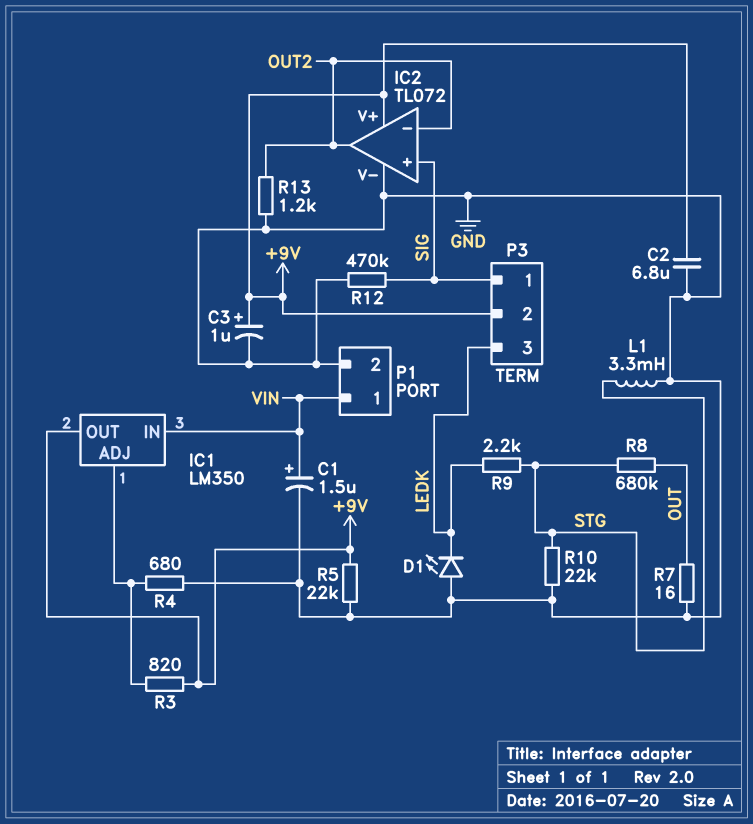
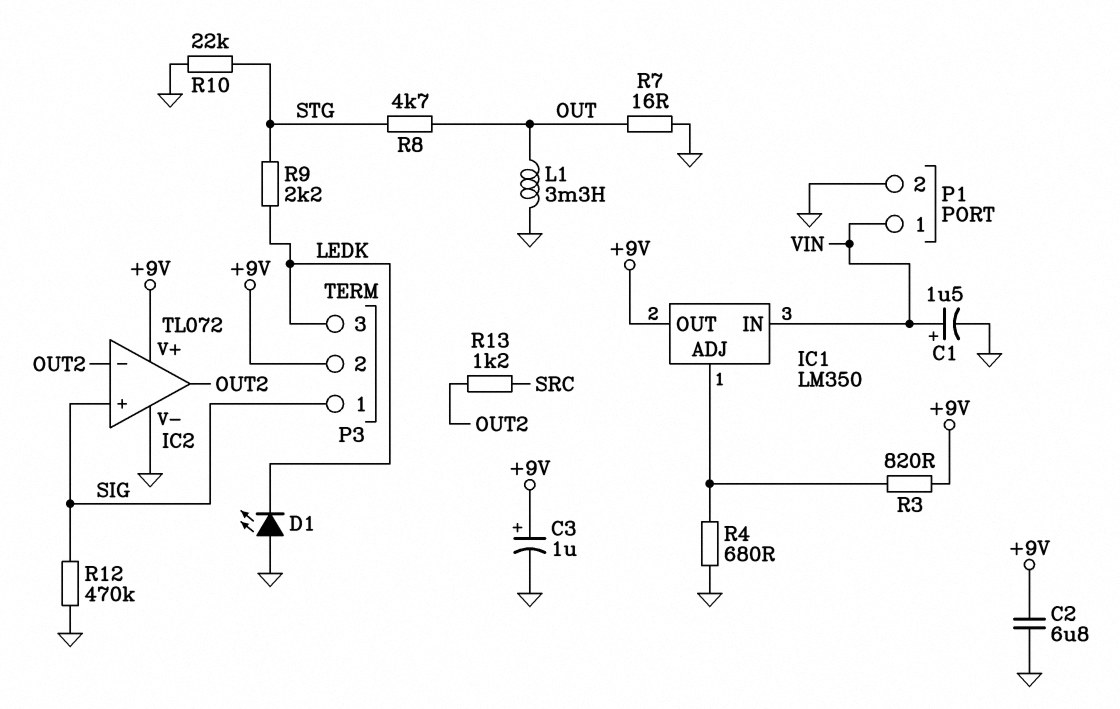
L1: 3.3mH (GND, STG) -> 3.3mH (GND, OUT)
R5: 22k (+9V, GND) -> none
R8: 680k (OUT, STG) -> 4.7k (OUT, STG)
R13: 1.2k (GND, OUT2) -> 1.2k (OUT2, SRC)

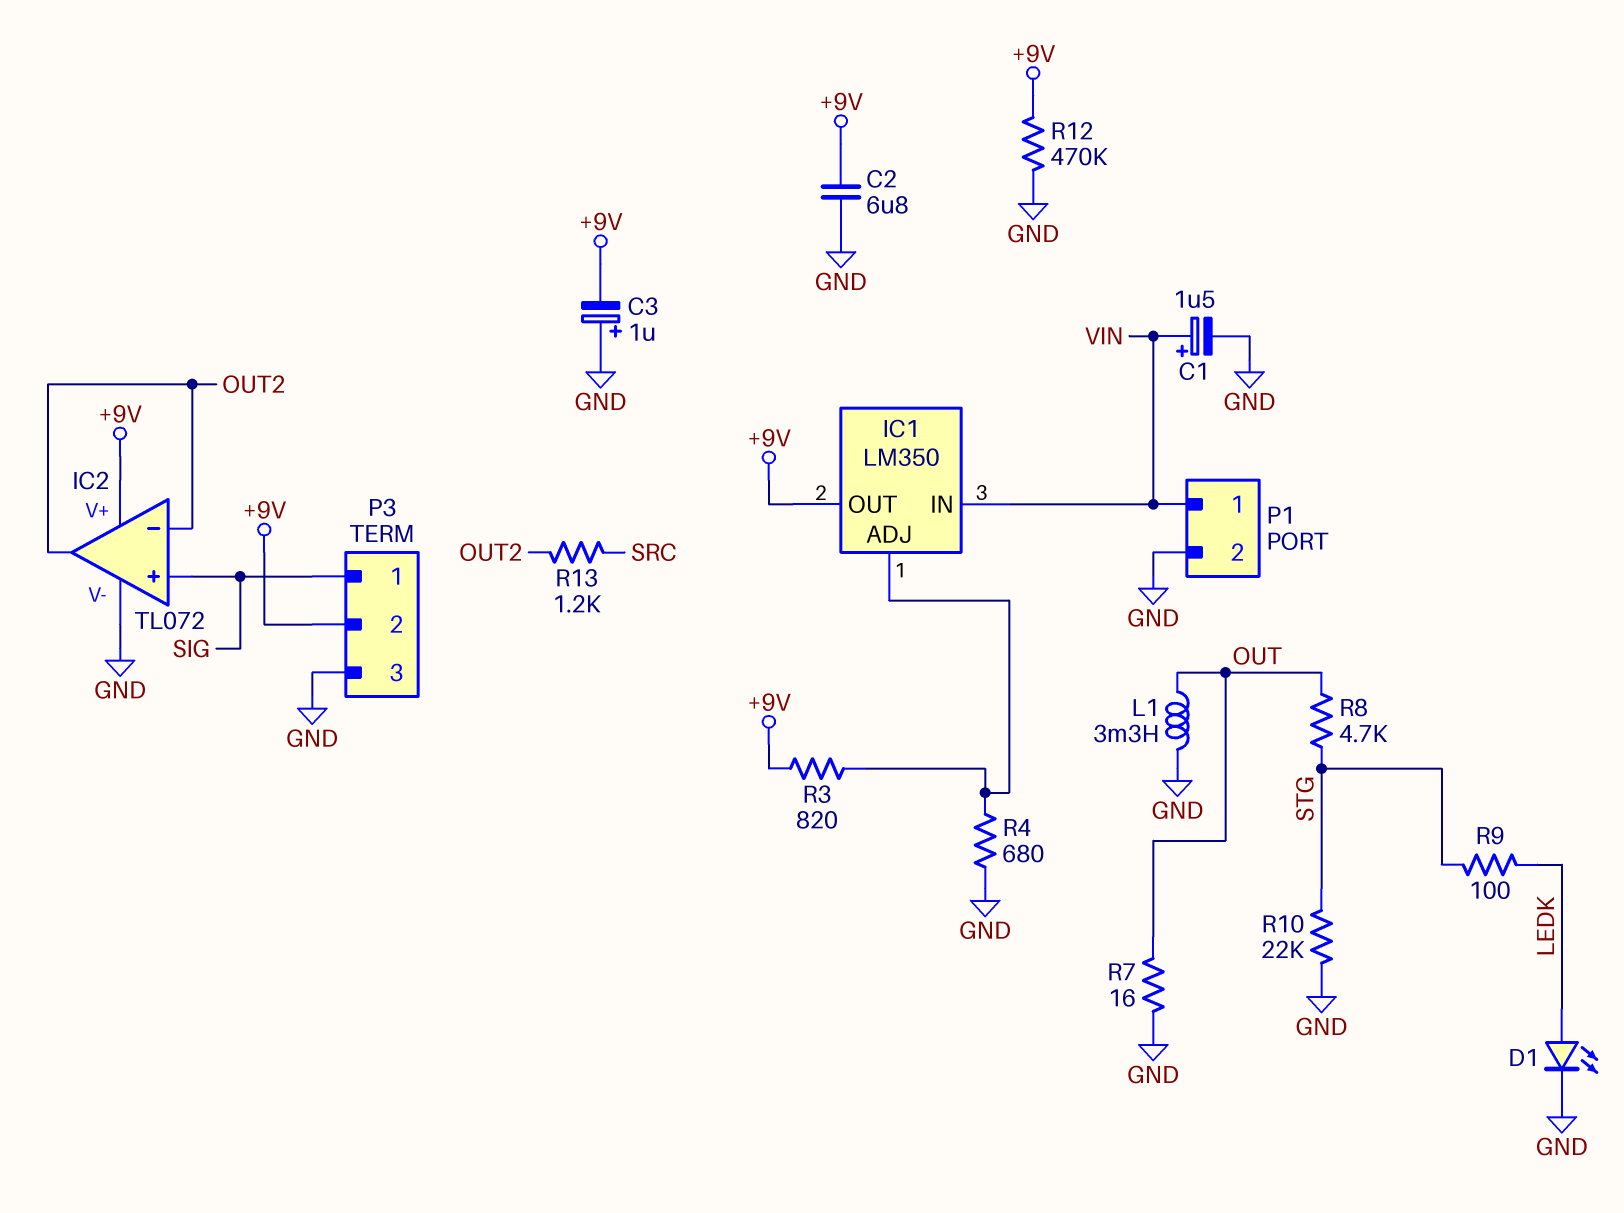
C3: 1uF (plus +9V, minus GND) -> 1uF (plus GND, minus +9V)
D1: LED (A GND, K LEDK) -> LED (A LEDK, K GND)
P3 pin 3: LEDK -> GND
R9: 2.2k (LEDK, STG) -> 100 (LEDK, STG)
R12: 470k (GND, SIG) -> 470k (+9V, GND)

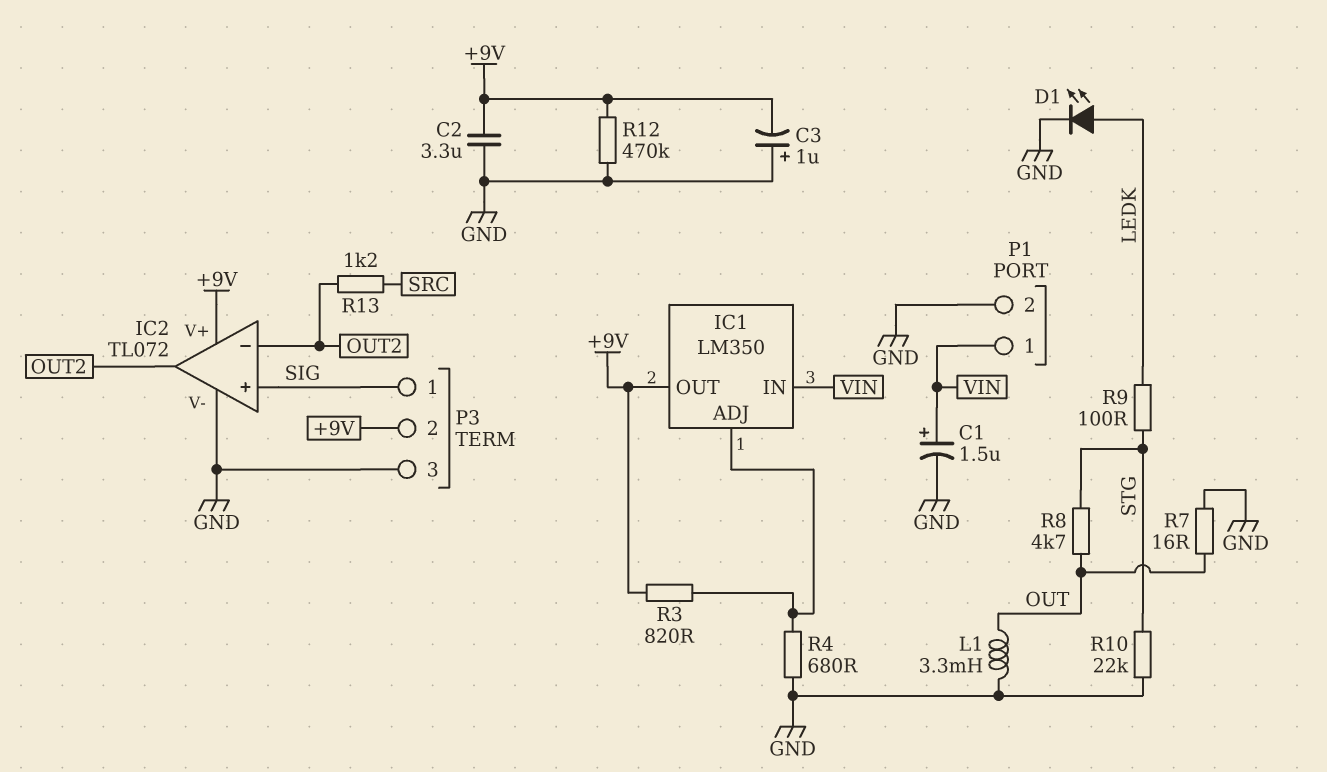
C2: 6.8uF (+9V, GND) -> 3.3uF (+9V, GND)

